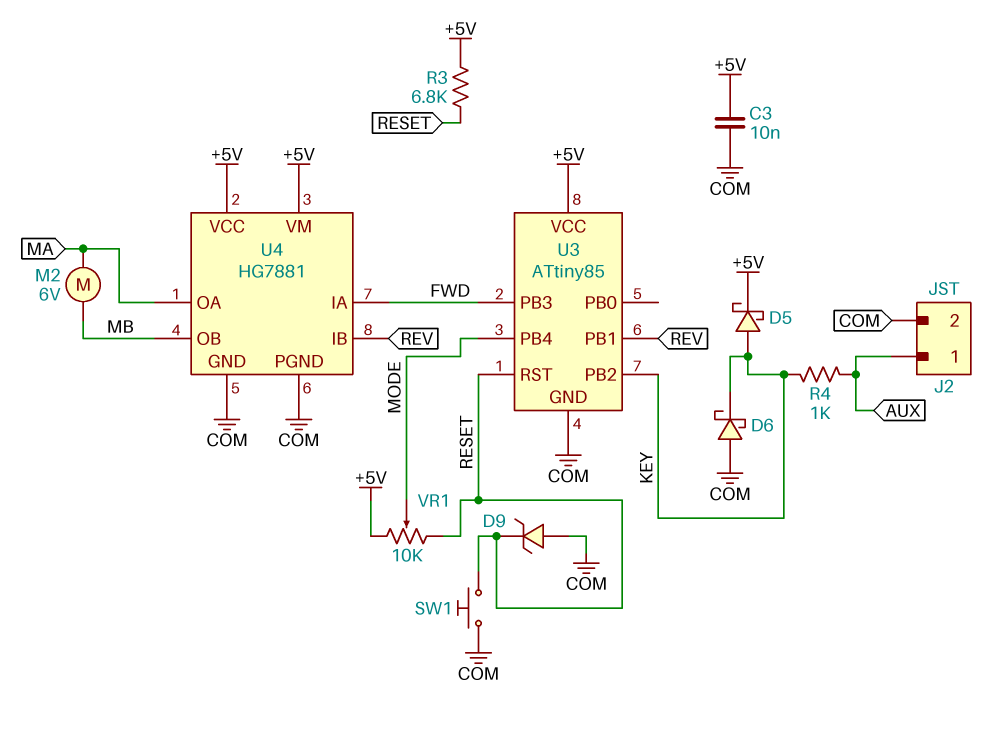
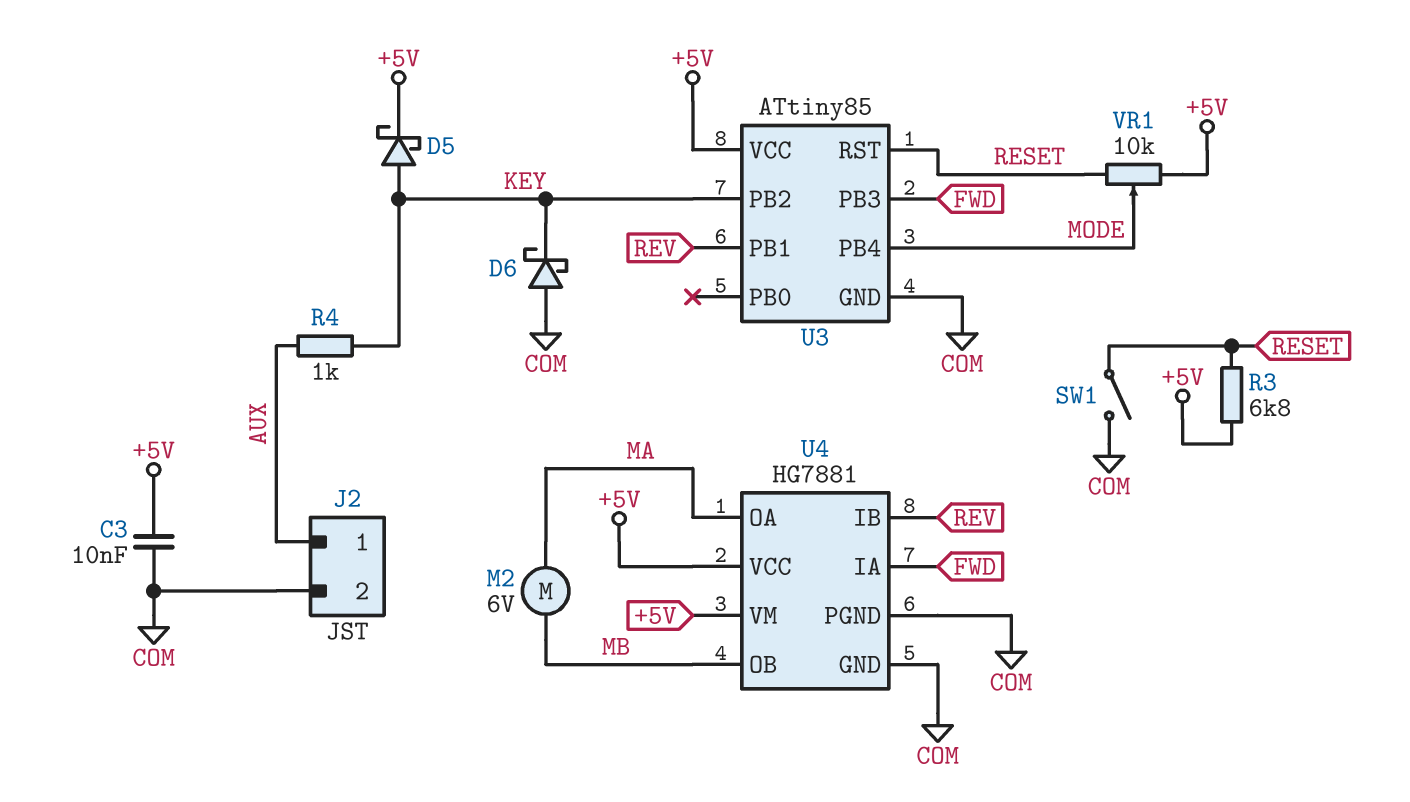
D9: zener (A COM, K RESET) -> none
SW1: button (COM, RESET) -> switch (COM, RESET)

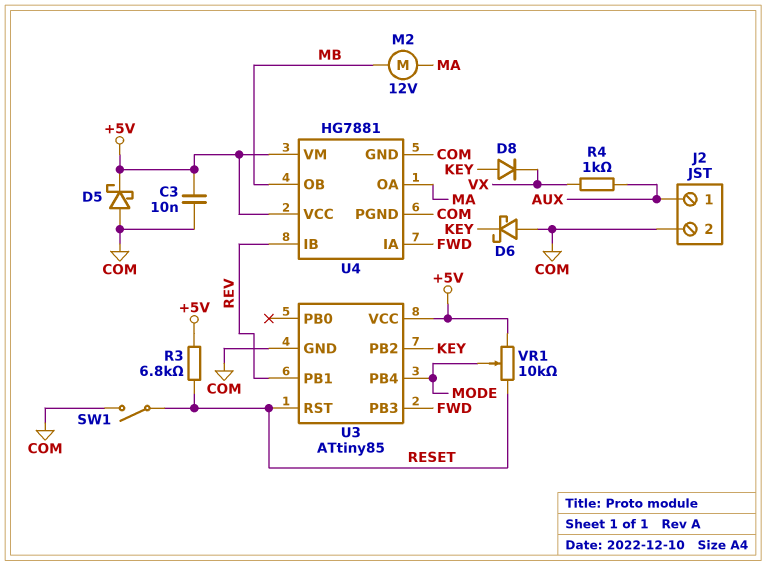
D5: schottky (A KEY, K +5V) -> schottky (A COM, K +5V)
D8: none -> diode (A KEY, K VX)
M2: motor 6V (MA, MB) -> motor 12V (MA, MB)
R4: 1k (AUX, KEY) -> 1k (AUX, VX)

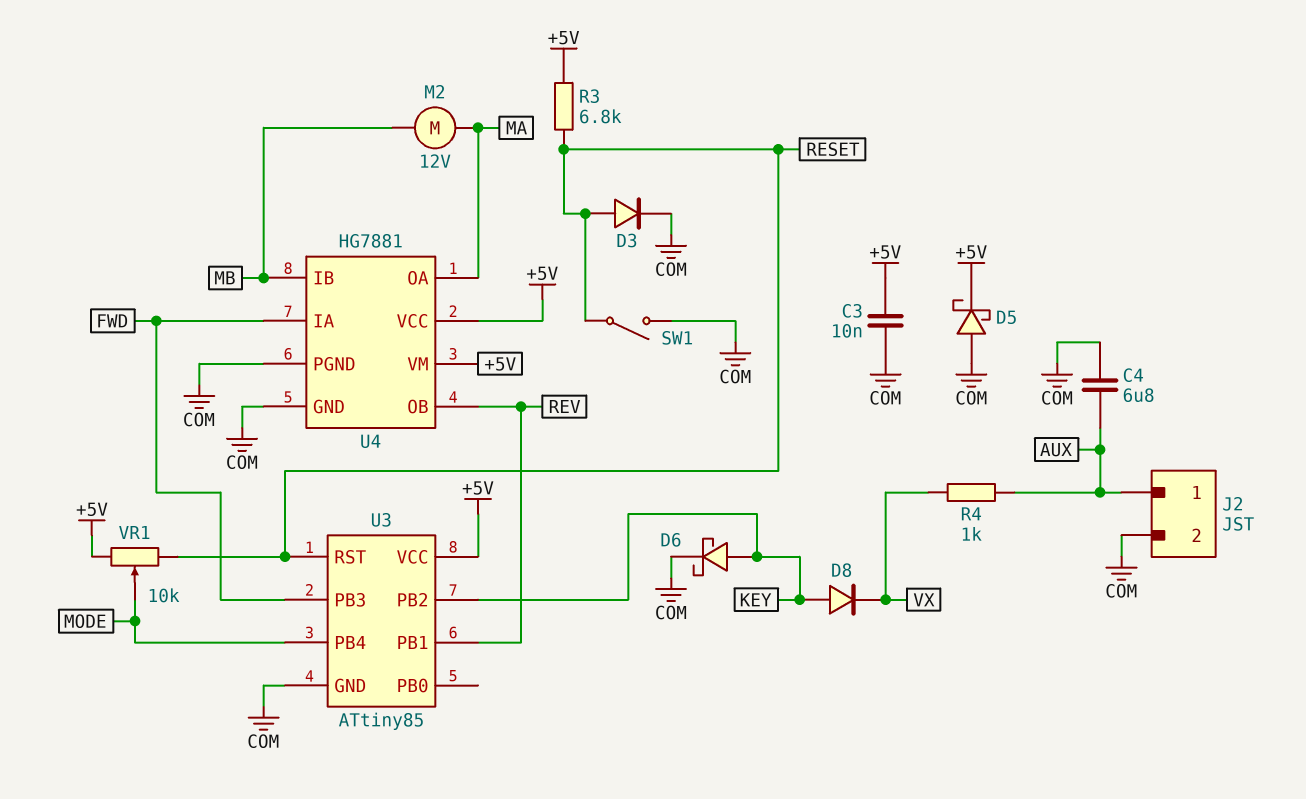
C4: none -> 6.8uF (AUX, COM)
D3: none -> diode (A RESET, K COM)
D6: schottky (A COM, K KEY) -> schottky (A KEY, K COM)
U4 pin IB: REV -> MB
U4 pin OB: MB -> REV

